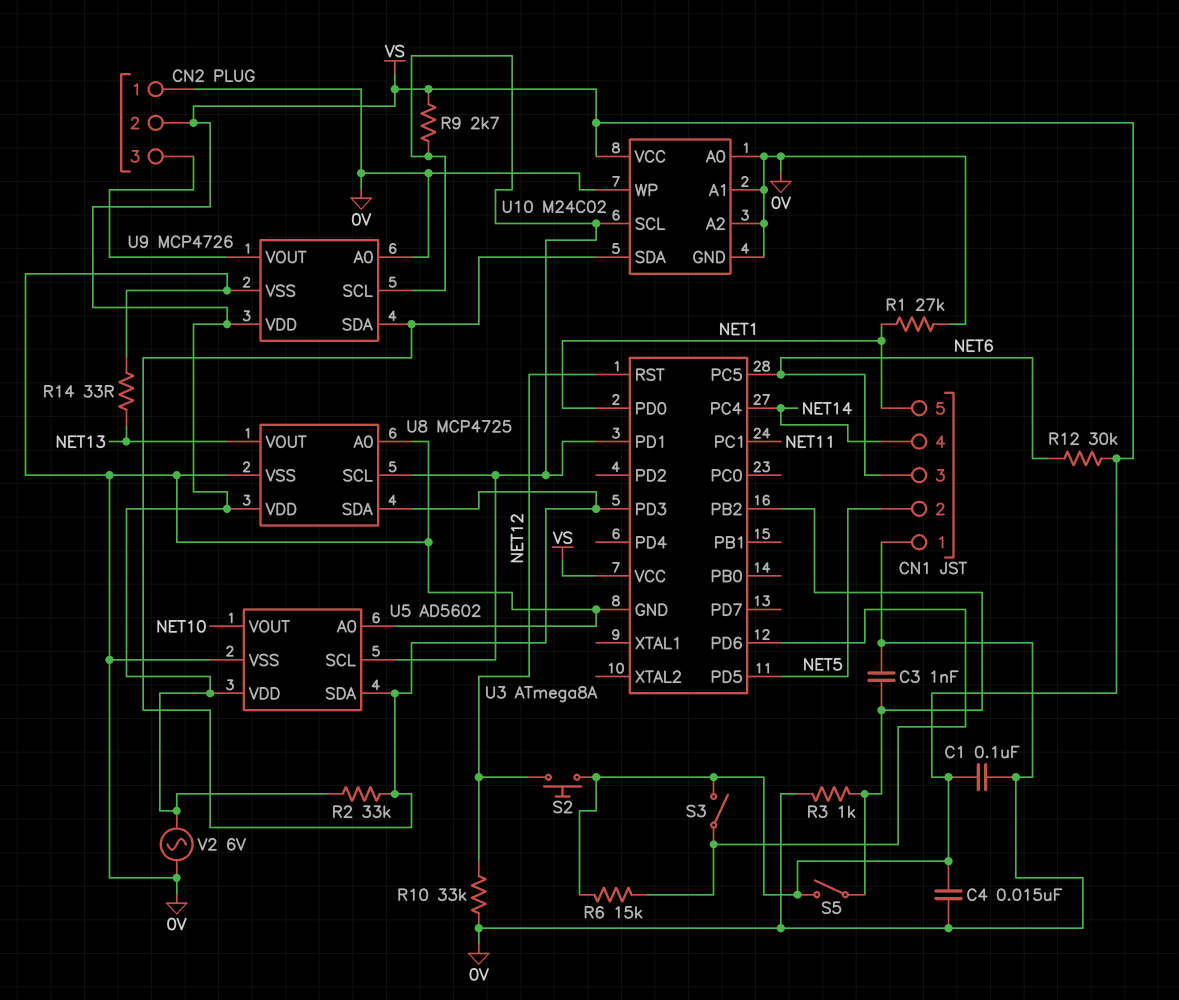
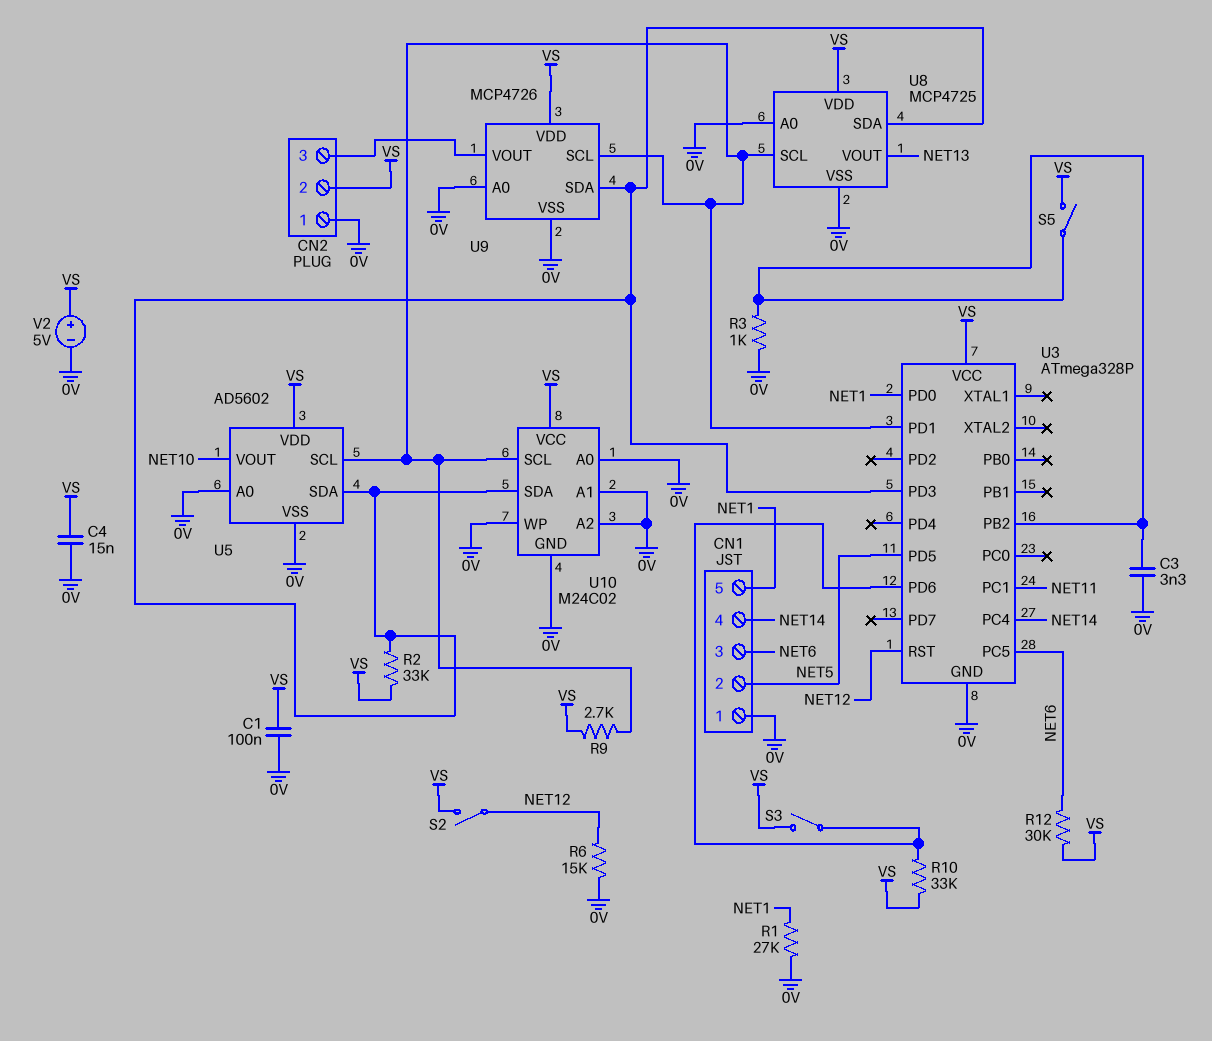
C3: 1nF (0V, U3/PB2) -> 3.3nF (0V, U3/PB2)
R6: 15k (U3/PD6, VS) -> 15k (0V, NET12)
R10: 33k (0V, NET12) -> 33k (U3/PD6, VS)
R14: 33 (0V, NET13) -> none
S2: button (NET12, VS) -> switch (NET12, VS)
U3: ATmega8A -> ATmega328P
V2: AC 6V (0V, VS) -> 5V (plus VS, minus 0V)

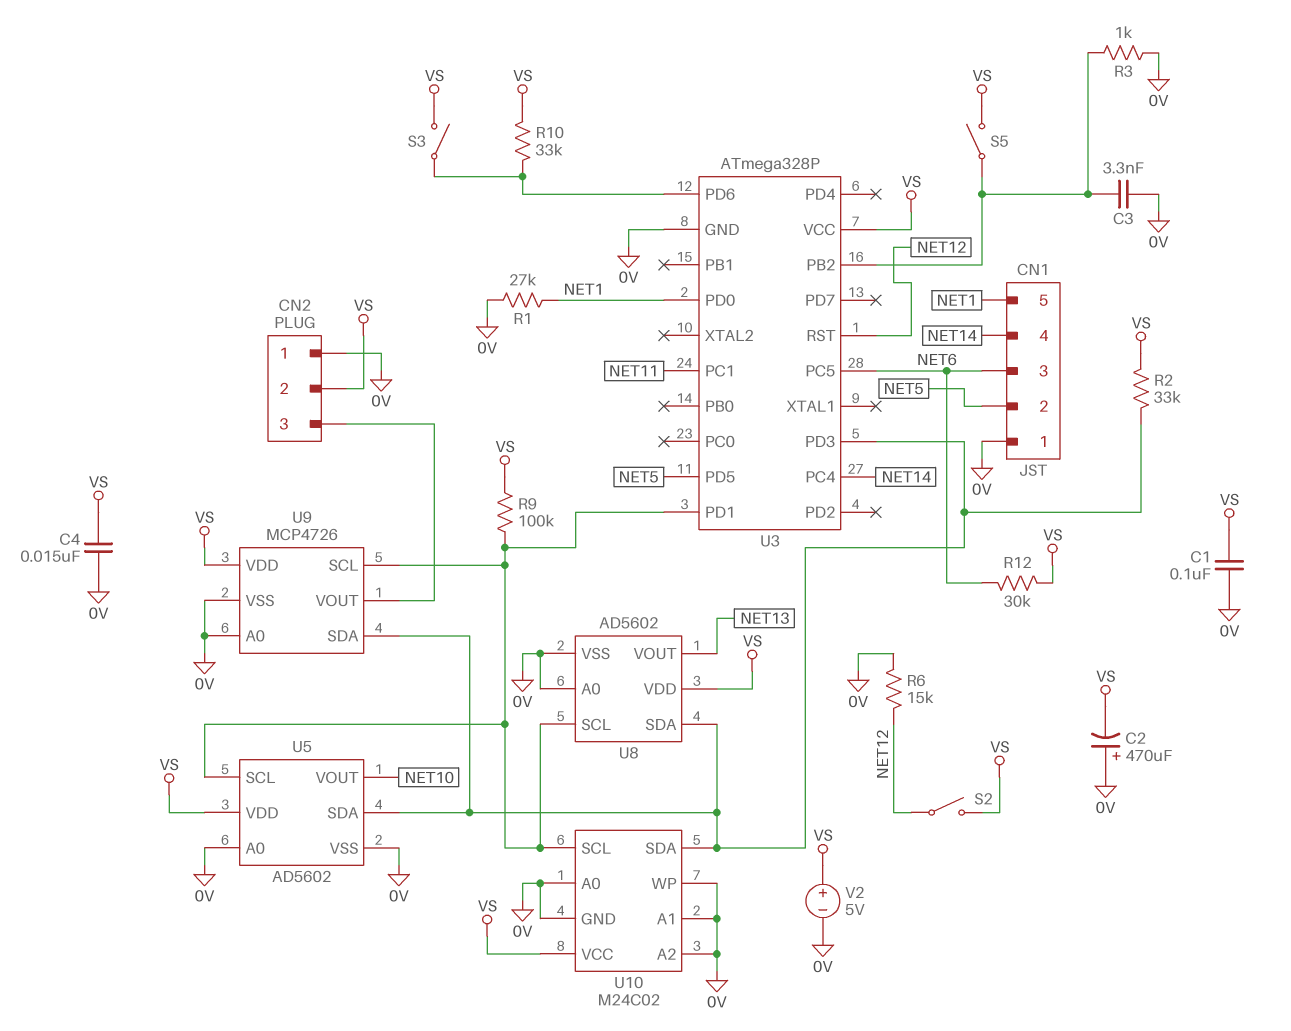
C2: none -> 470uF (plus 0V, minus VS)
R9: 2.7k (U3/PD1, VS) -> 100k (U3/PD1, VS)
U8: MCP4725 -> AD5602

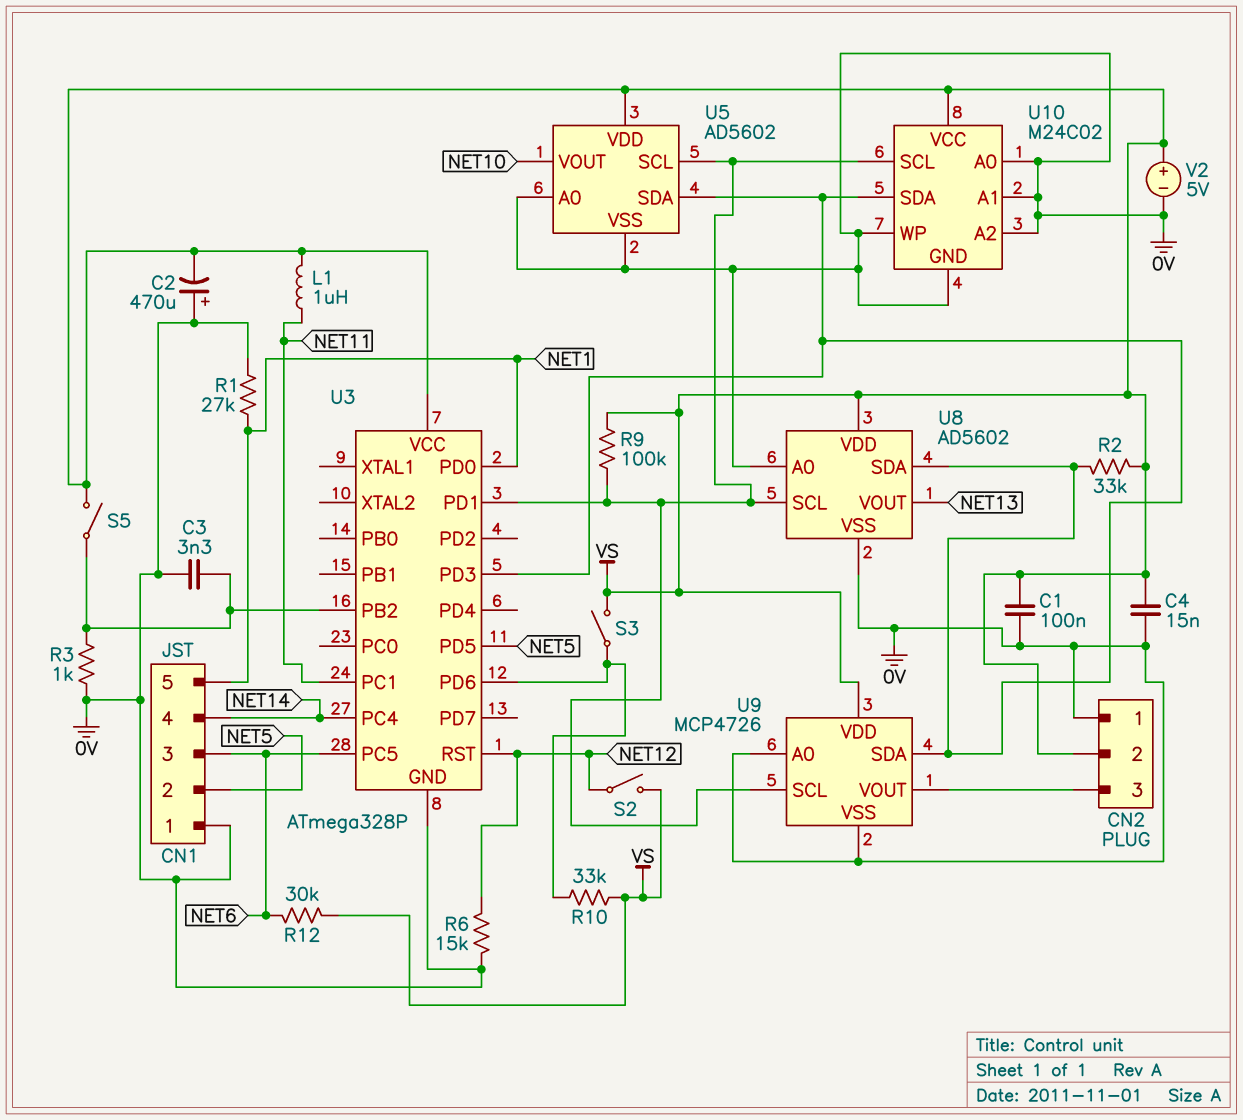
L1: none -> 1uH (NET11, VS)

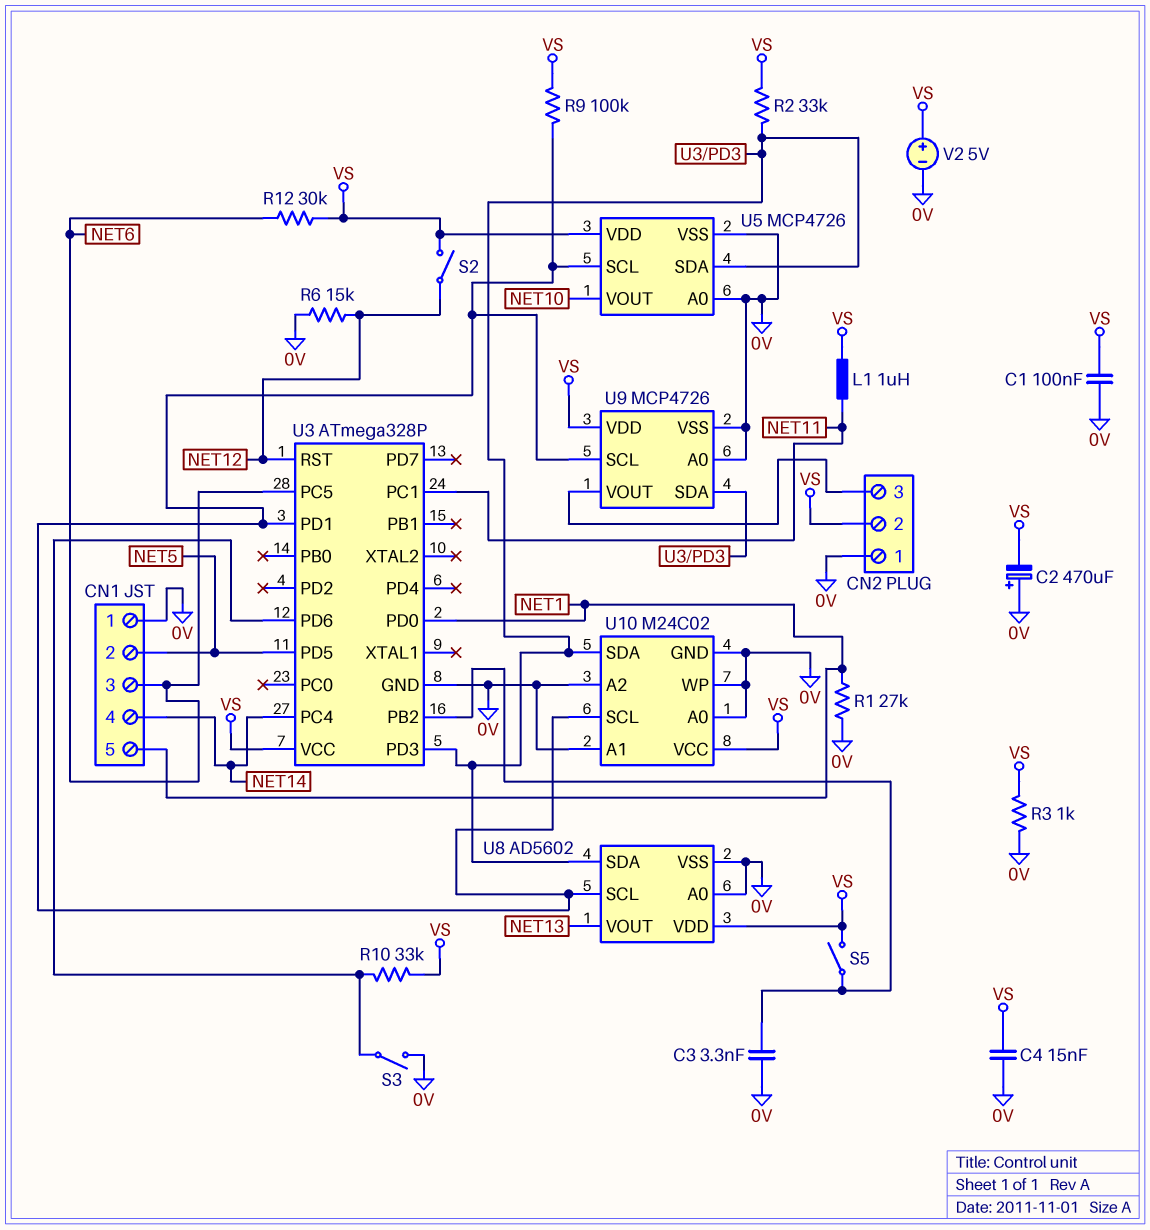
R3: 1k (0V, U3/PB2) -> 1k (0V, VS)
S3: switch (U3/PD6, VS) -> switch (0V, U3/PD6)
U5: AD5602 -> MCP4726

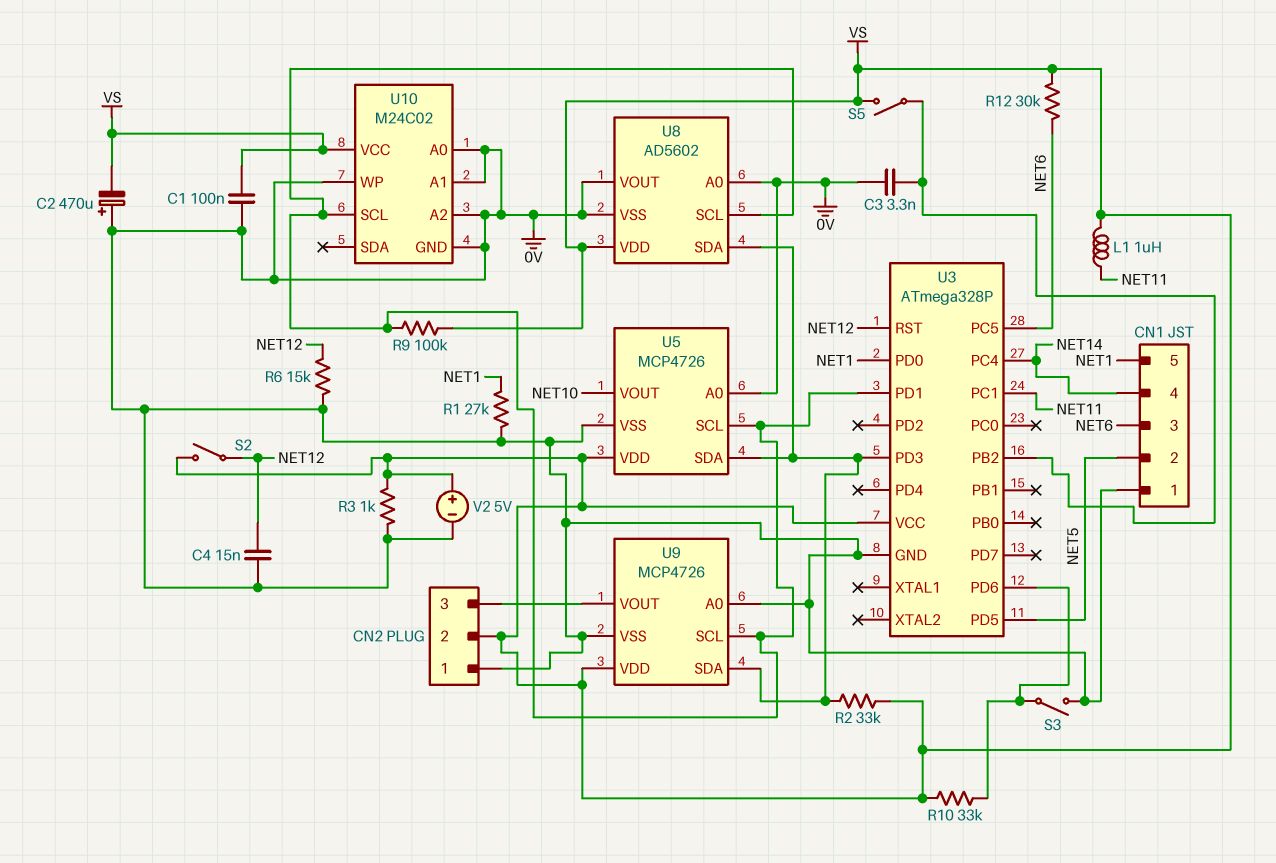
C4: 15nF (0V, VS) -> 15nF (0V, NET12)
U8 pin VOUT: NET13 -> 0V
U10 pin SDA: U3/PD3 -> none

